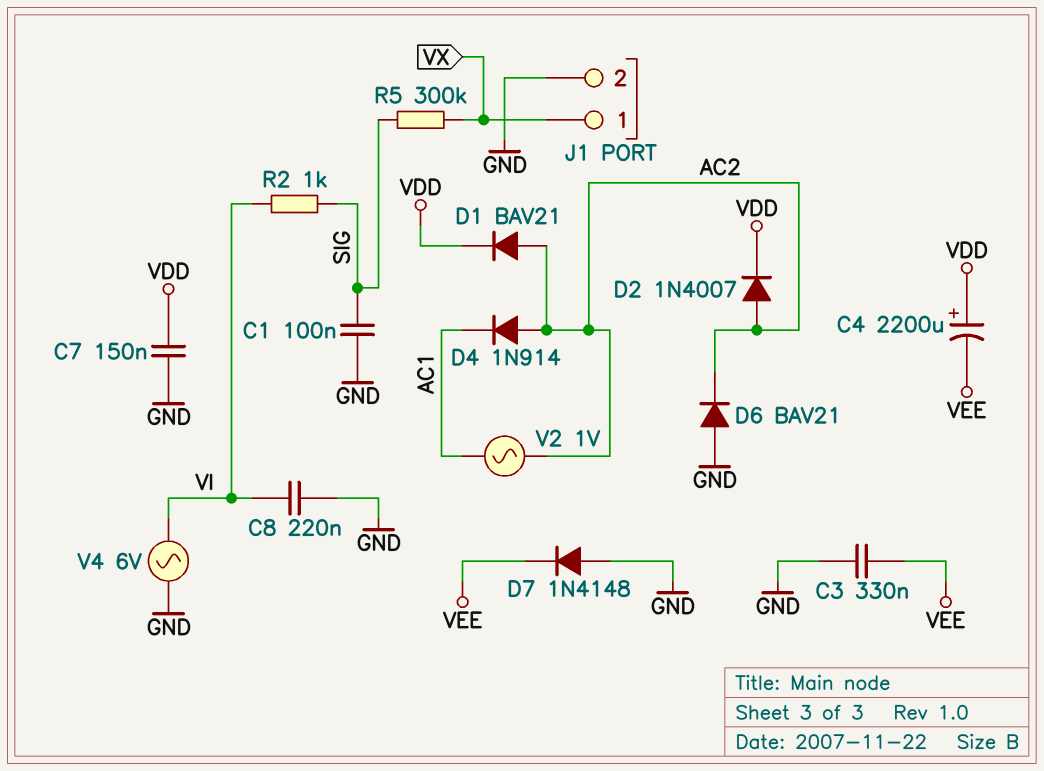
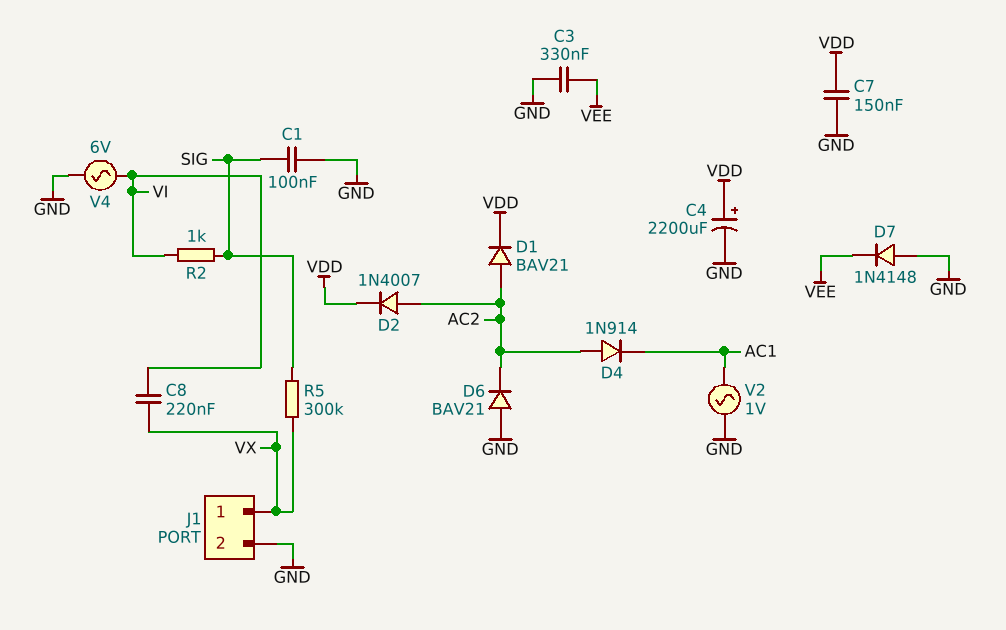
C4: 2200uF (plus VDD, minus VEE) -> 2200uF (plus VDD, minus GND)
C8: 220nF (GND, VI) -> 220nF (VI, VX)
V2: AC 1V (AC1, AC2) -> AC 1V (AC1, GND)

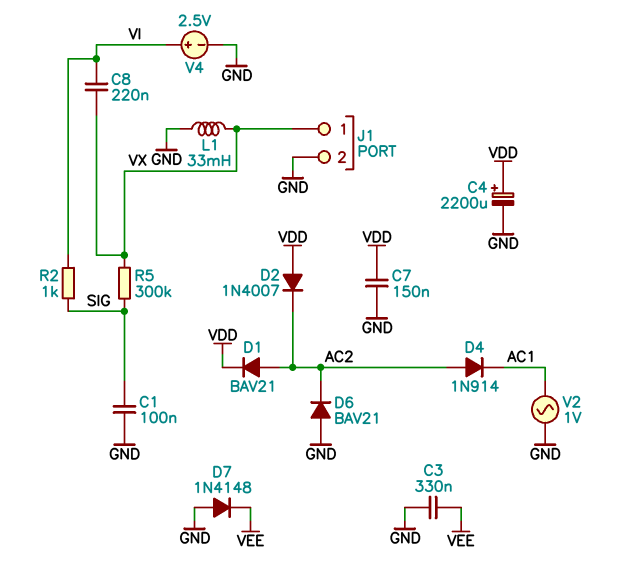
D2: diode 1N4007 (A AC2, K VDD) -> diode 1N4007 (A VDD, K AC2)
L1: none -> 33mH (GND, VX)
V4: AC 6V (GND, VI) -> 2.5V (plus VI, minus GND)

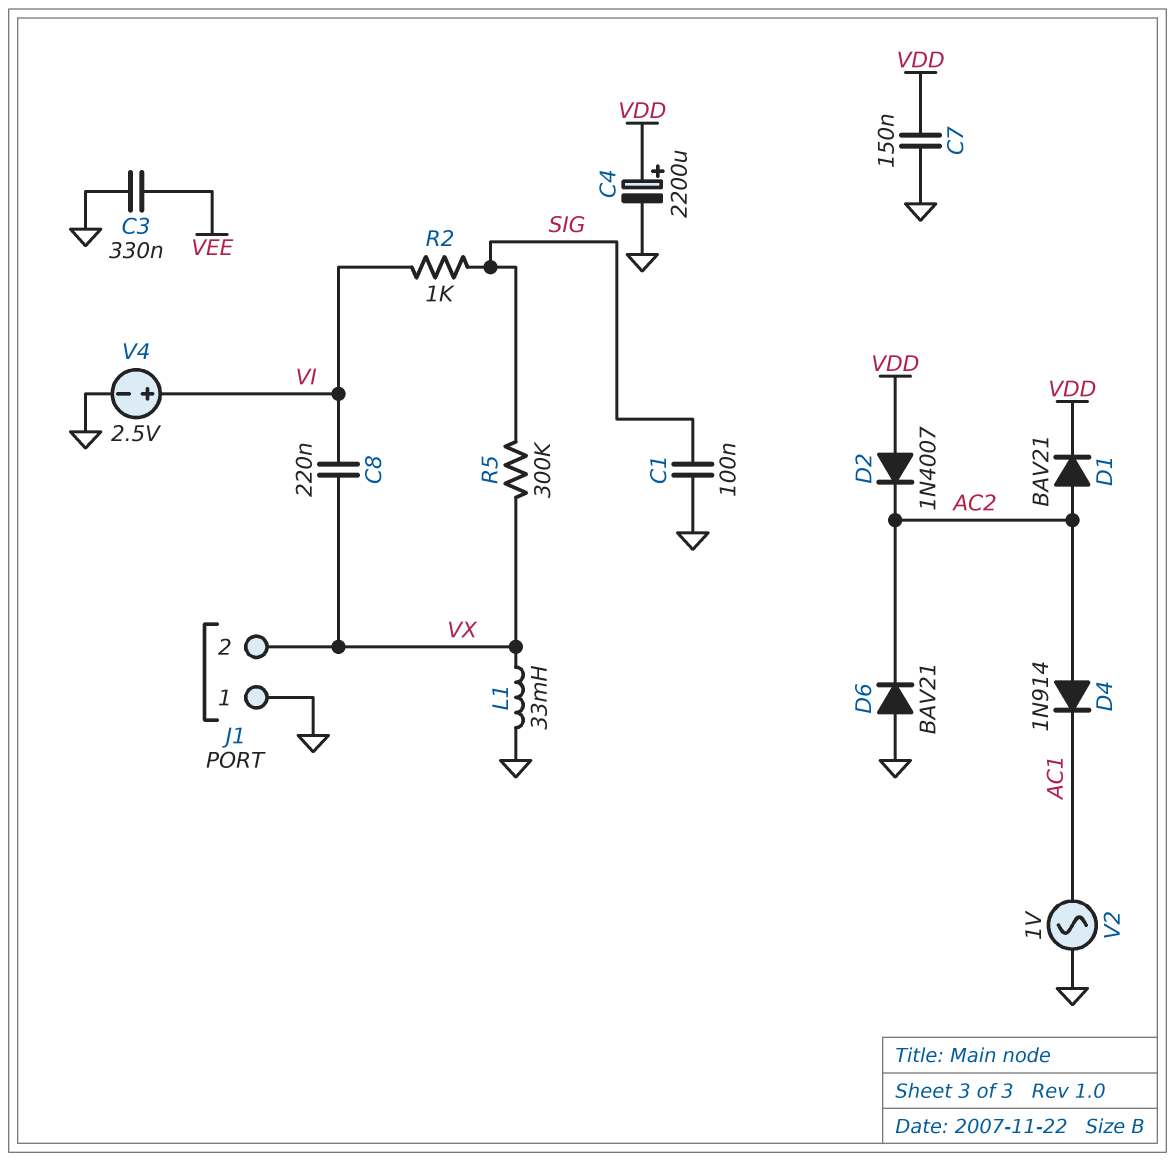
D7: diode 1N4148 (A GND, K VEE) -> none
J1 pin 1: VX -> GND
J1 pin 2: GND -> VX

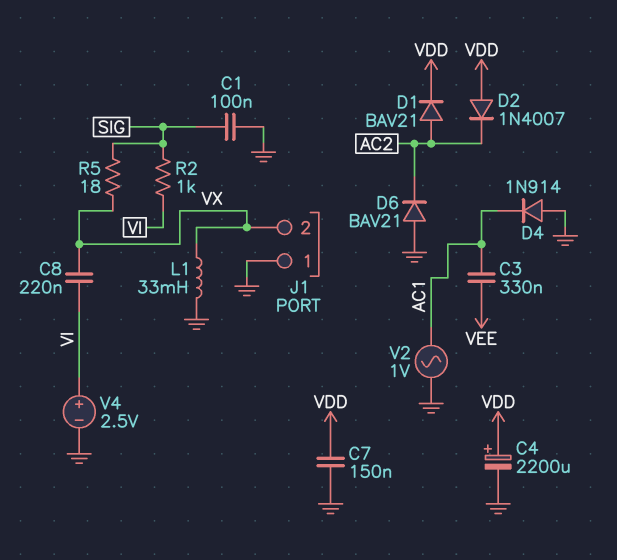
C3: 330nF (GND, VEE) -> 330nF (AC1, VEE)
D4: diode 1N914 (A AC2, K AC1) -> diode 1N914 (A GND, K AC1)
R5: 300k (SIG, VX) -> 18 (SIG, VX)

